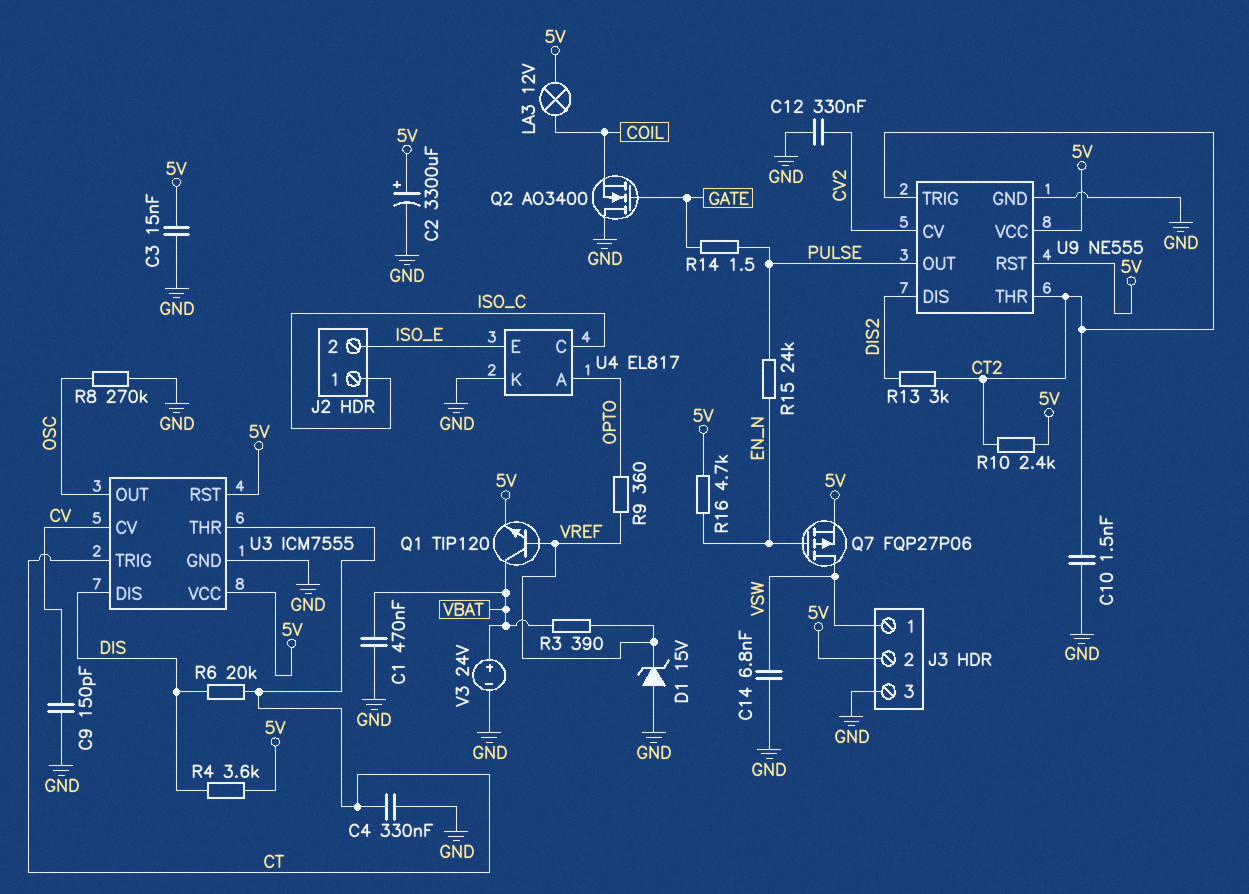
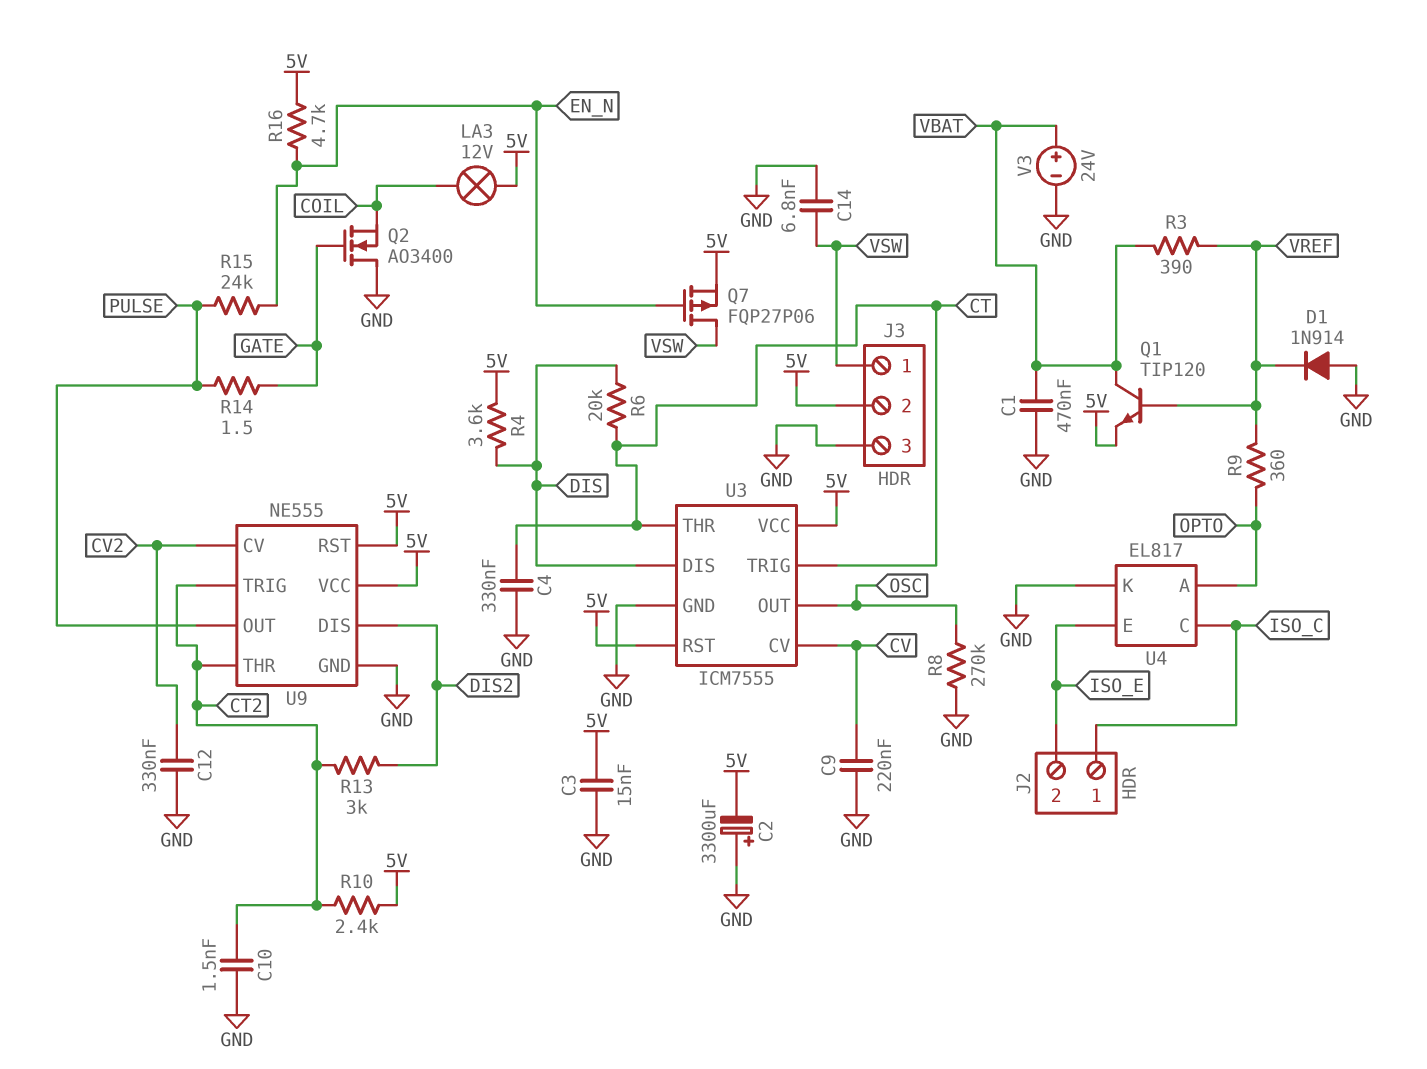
C2: 3300uF (plus 5V, minus GND) -> 3300uF (plus GND, minus 5V)
C9: 150pF (CV, GND) -> 220nF (CV, GND)
D1: zener 15V (A GND, K VREF) -> diode 1N914 (A GND, K VREF)

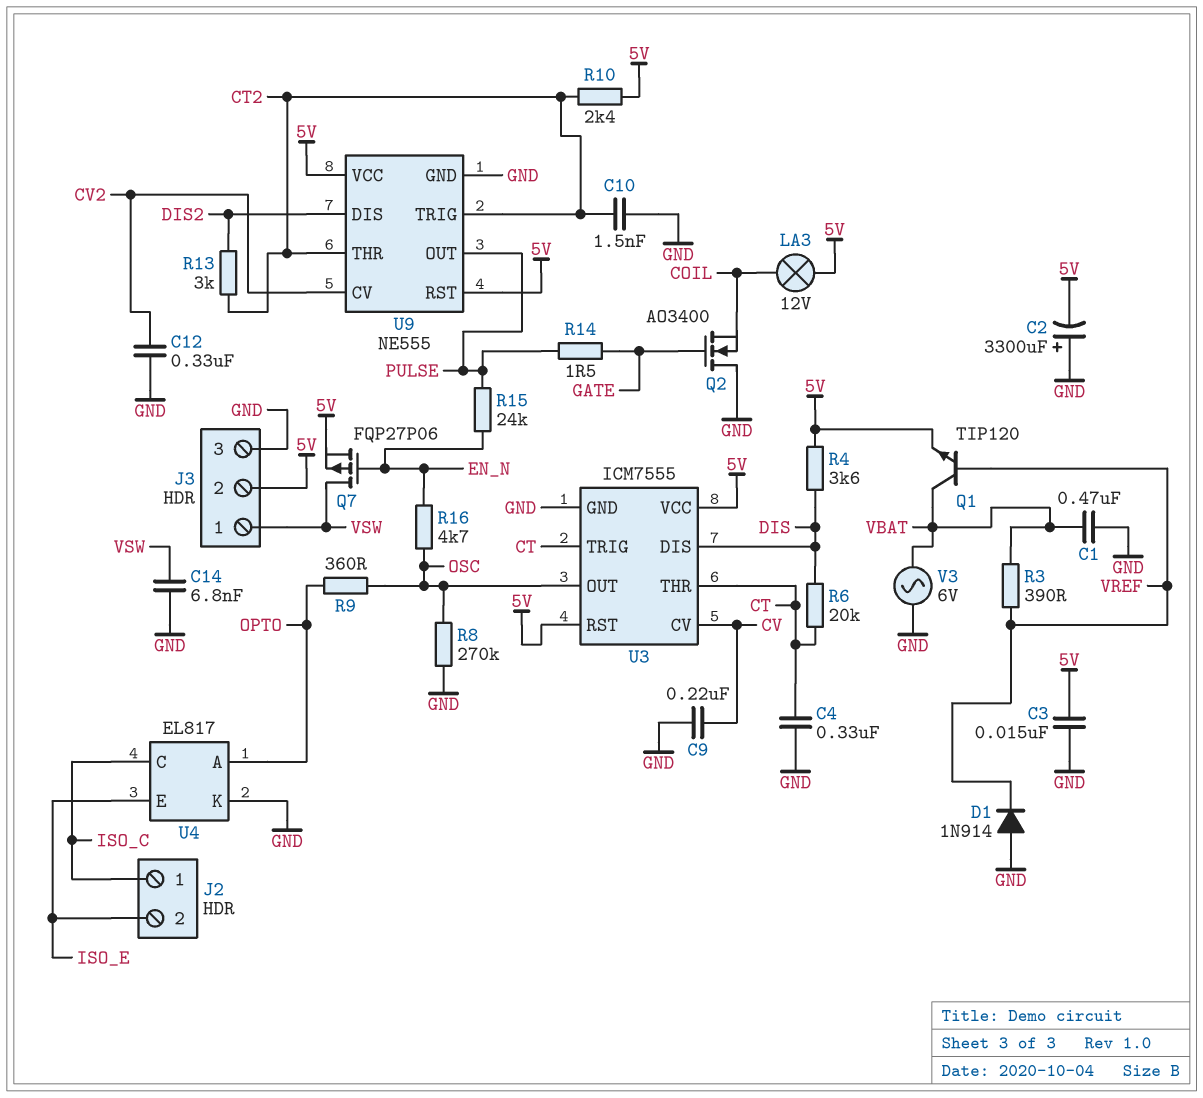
R9: 360 (OPTO, VREF) -> 360 (OPTO, OSC)
R16: 4.7k (5V, EN_N) -> 4.7k (EN_N, OSC)
V3: 24V (plus VBAT, minus GND) -> AC 6V (GND, VBAT)

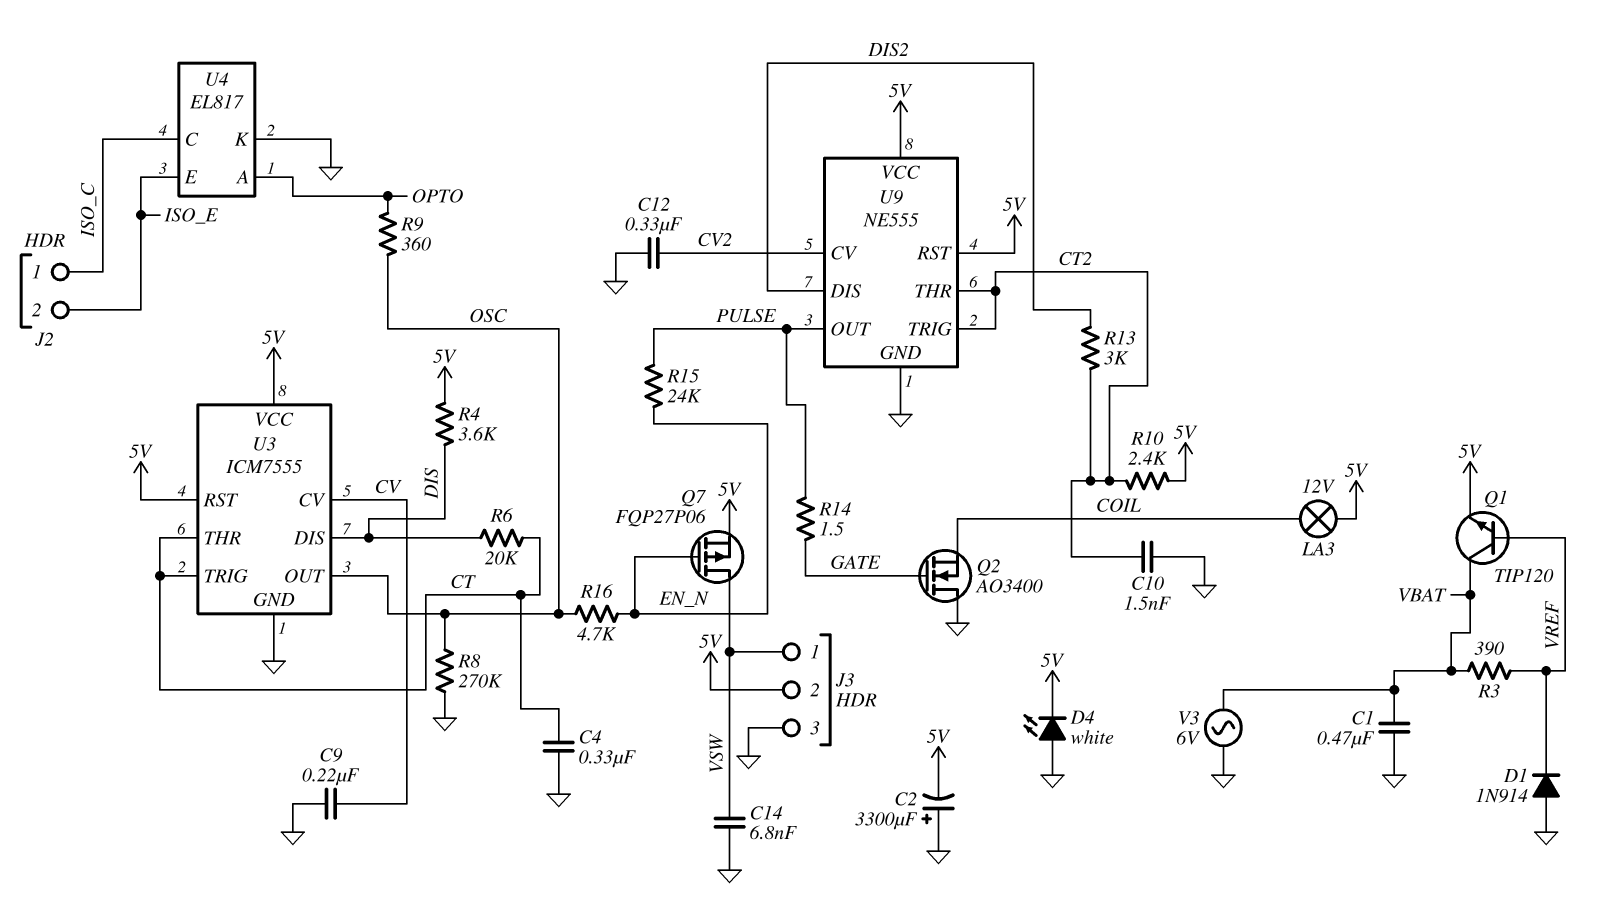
C3: 15nF (5V, GND) -> none
D4: none -> LED white (A GND, K 5V)

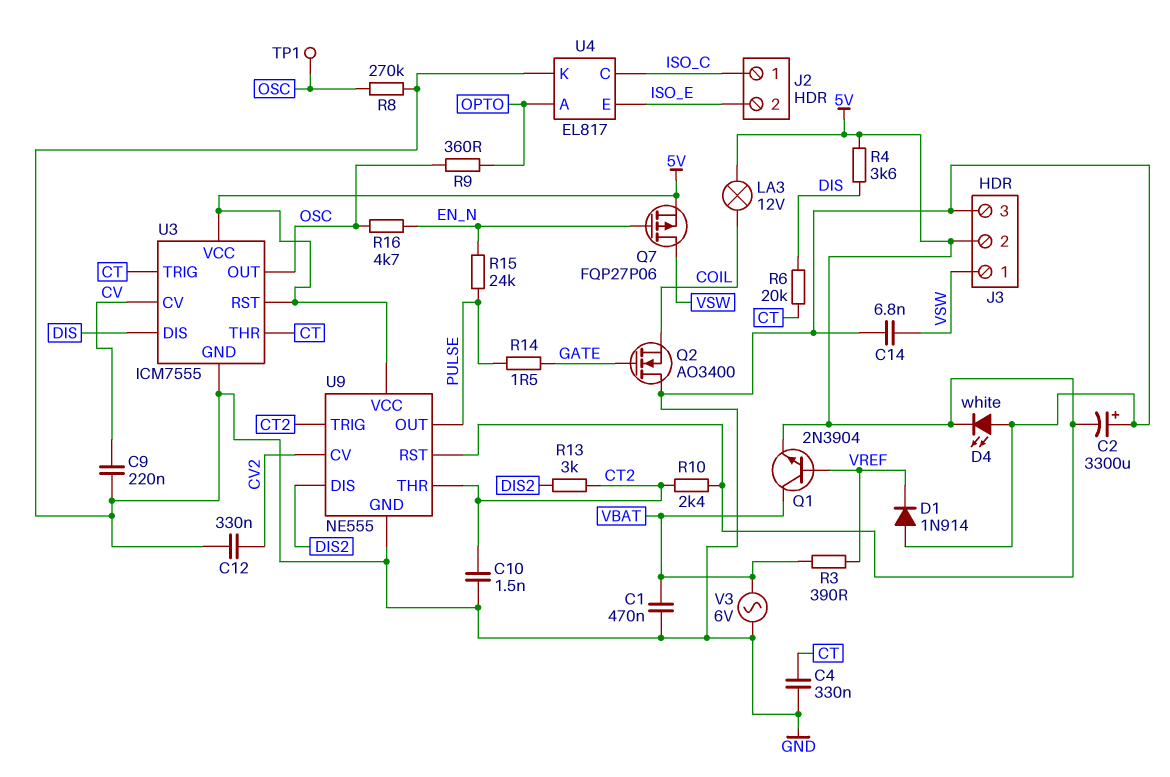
Q1: NPN TIP120 (B VREF, C VBAT, E 5V) -> NPN 2N3904 (B VREF, C VBAT, E 5V)
TP1: none -> test point (OSC)

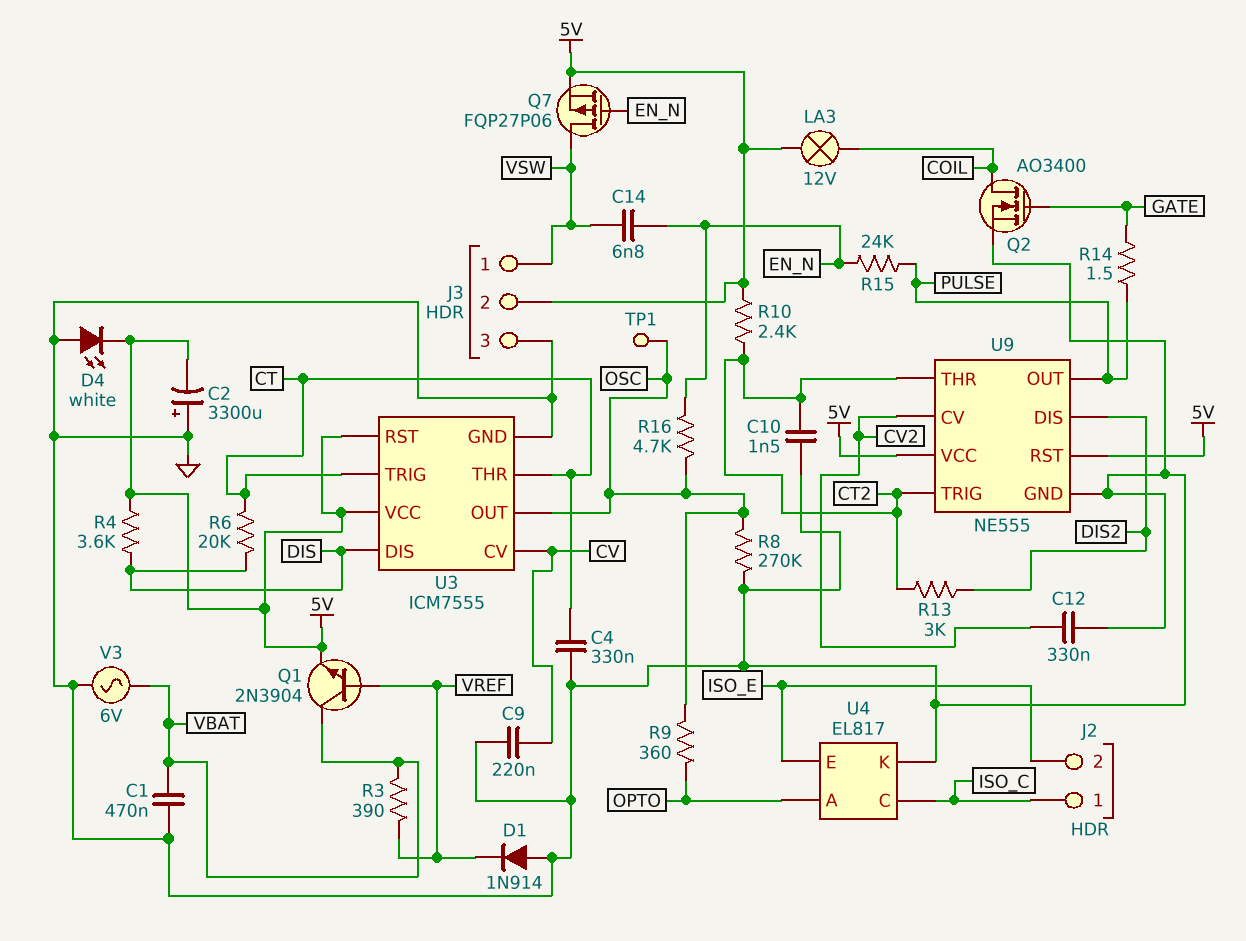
C14: 6.8nF (GND, VSW) -> 6.8nF (EN_N, VSW)
Q2: NMOS AO3400 (G GATE, D GND, S COIL) -> NMOS AO3400 (G GATE, D COIL, S GND)

